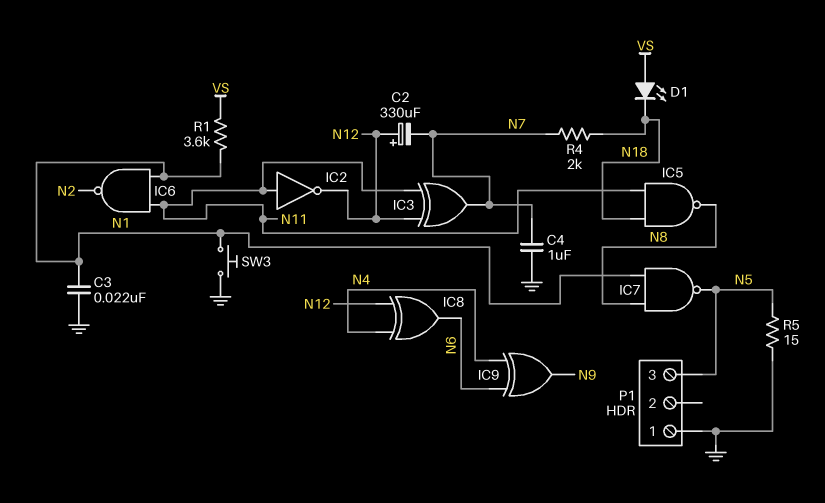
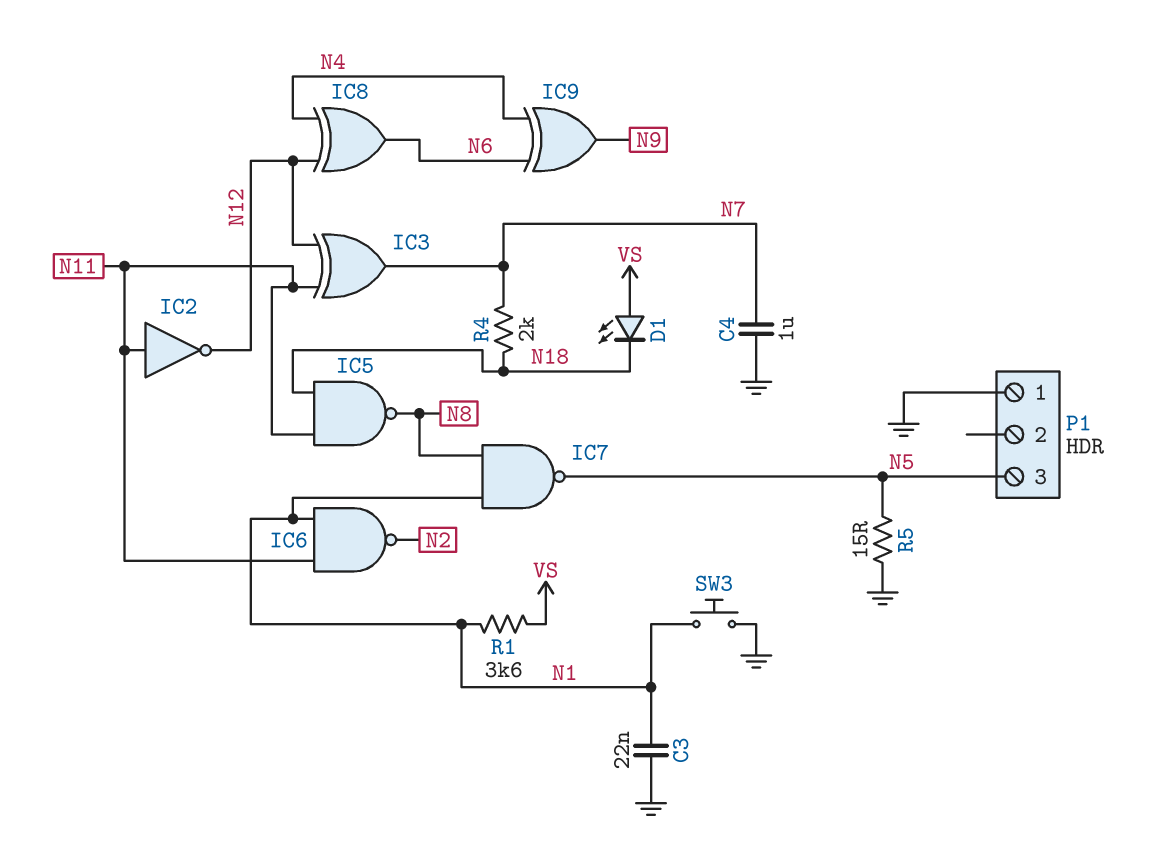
C2: 330uF (plus N12, minus N7) -> none

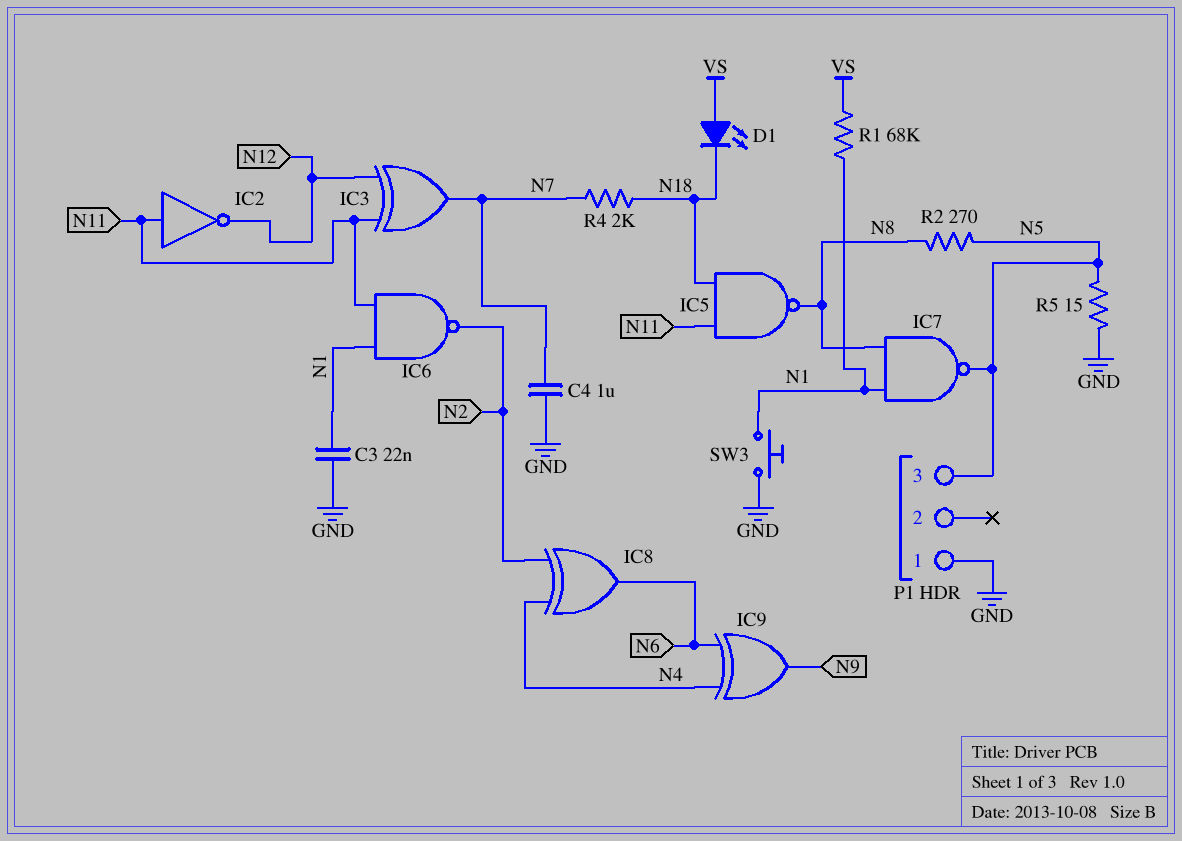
IC8: XOR (in N4, in N12, out N6) -> XOR (in N2, in N4, out N6)
R1: 3.6k (N1, VS) -> 68k (N1, VS)
R2: none -> 270 (N5, N8)

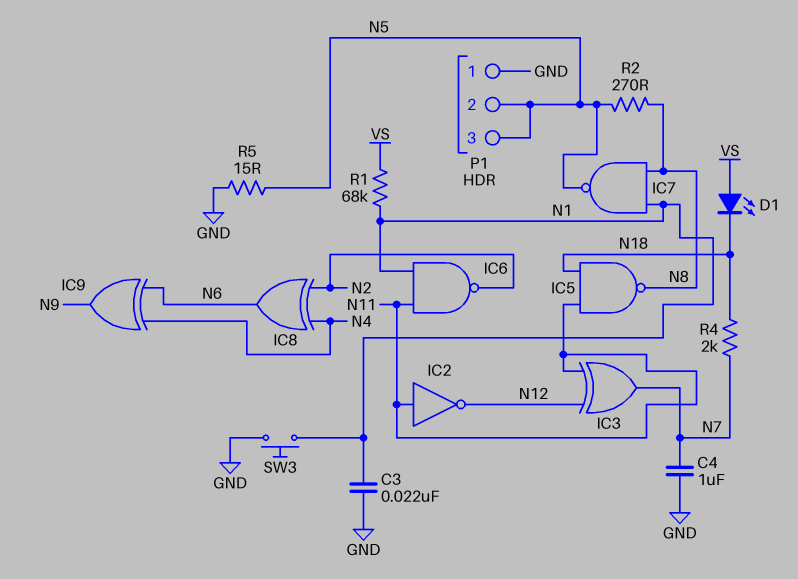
P1 pin 2: none -> N5

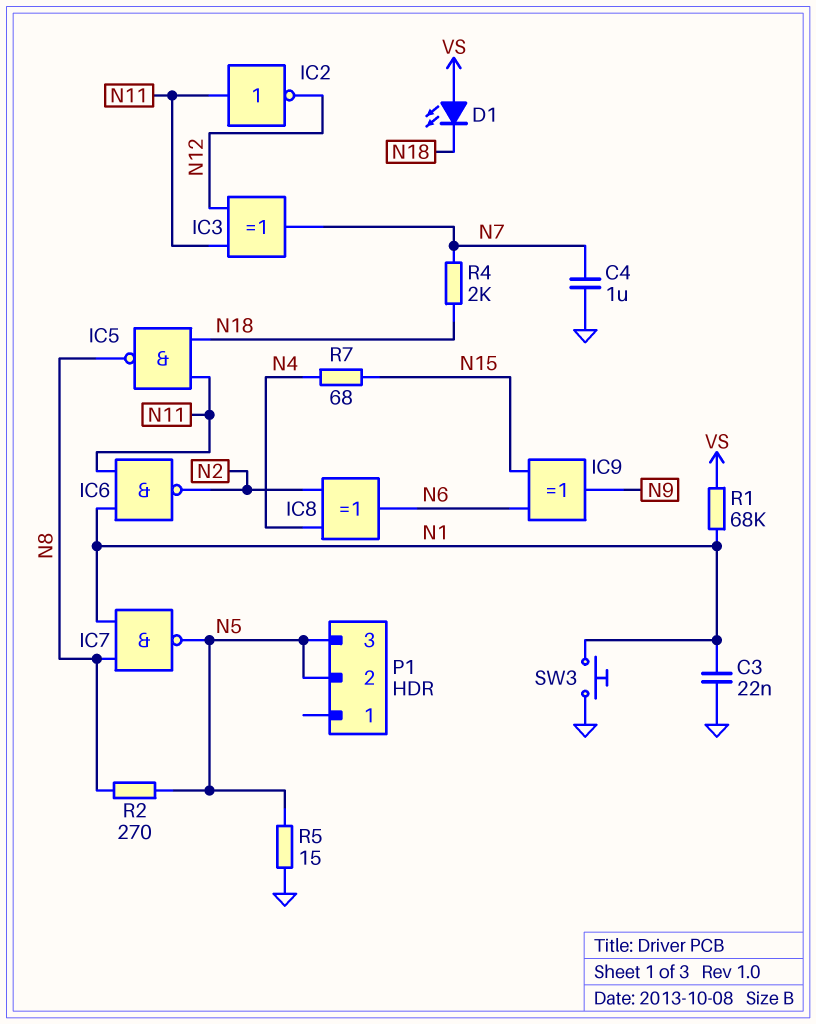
IC9: XOR (in N4, in N6, out N9) -> XOR (in N6, in N15, out N9)
P1 pin 1: GND -> none
R7: none -> 68 (N4, N15)

